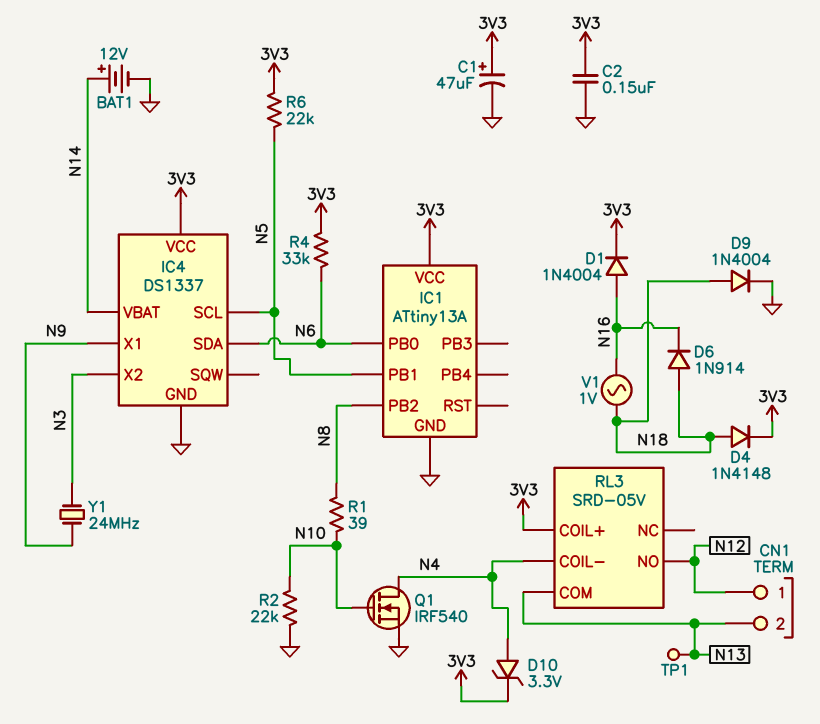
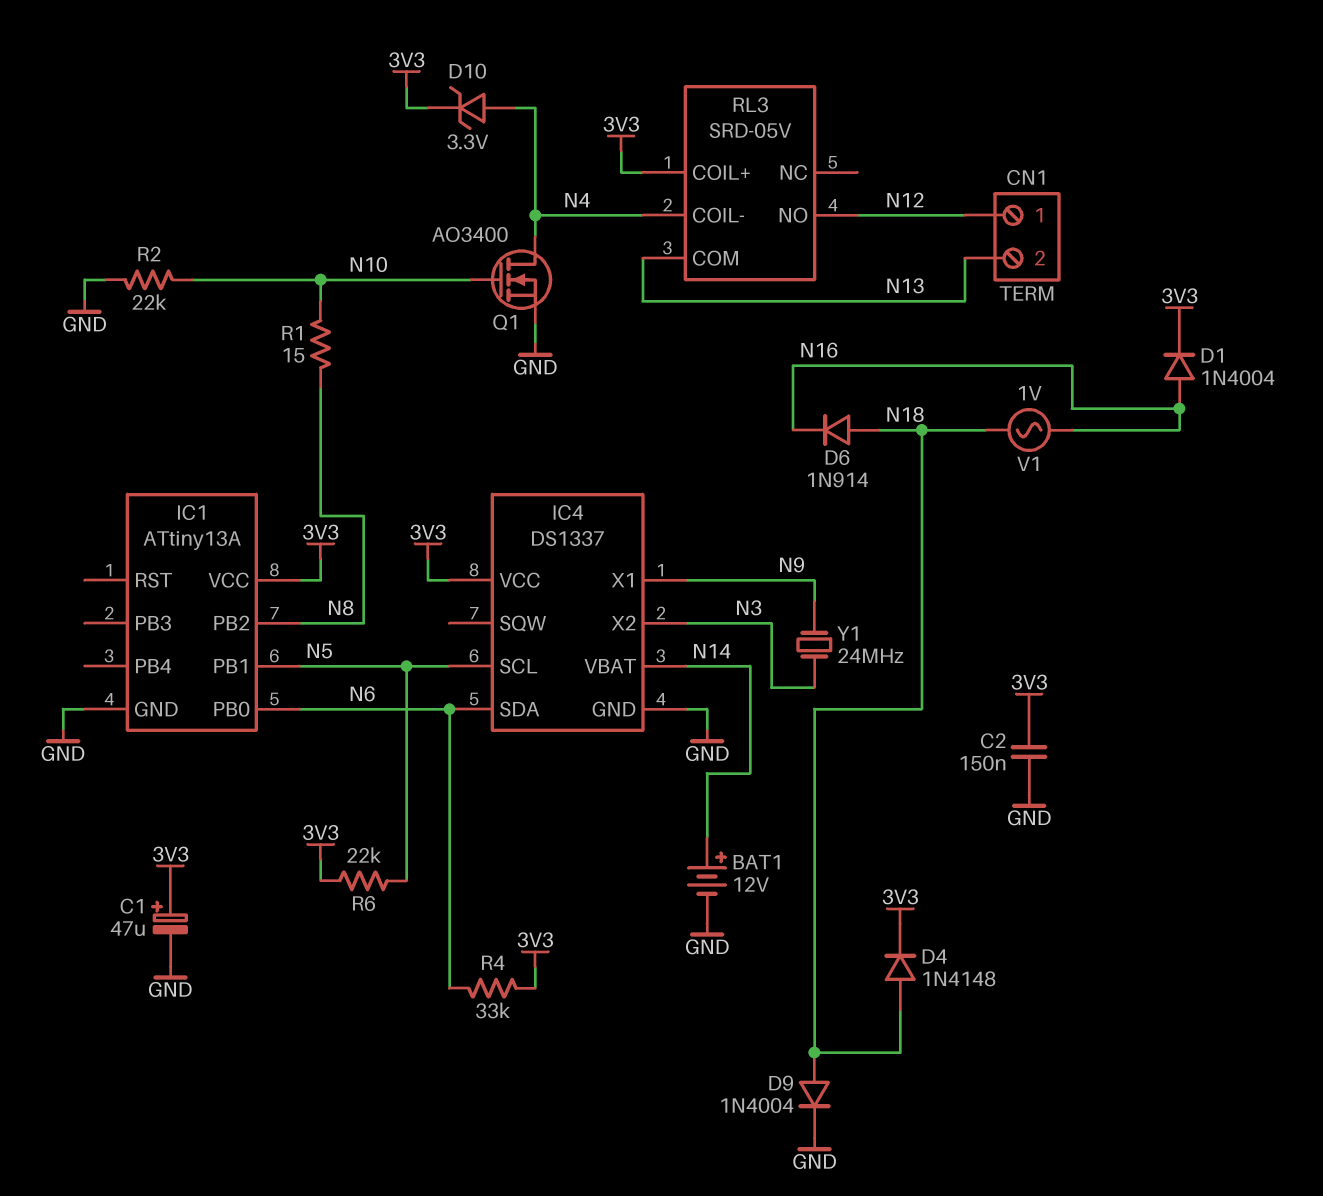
Q1: NMOS IRF540 (G N10, D N4, S GND) -> NMOS AO3400 (G N10, D N4, S GND)
R1: 39 (N8, N10) -> 15 (N8, N10)
TP1: test point (N13) -> none

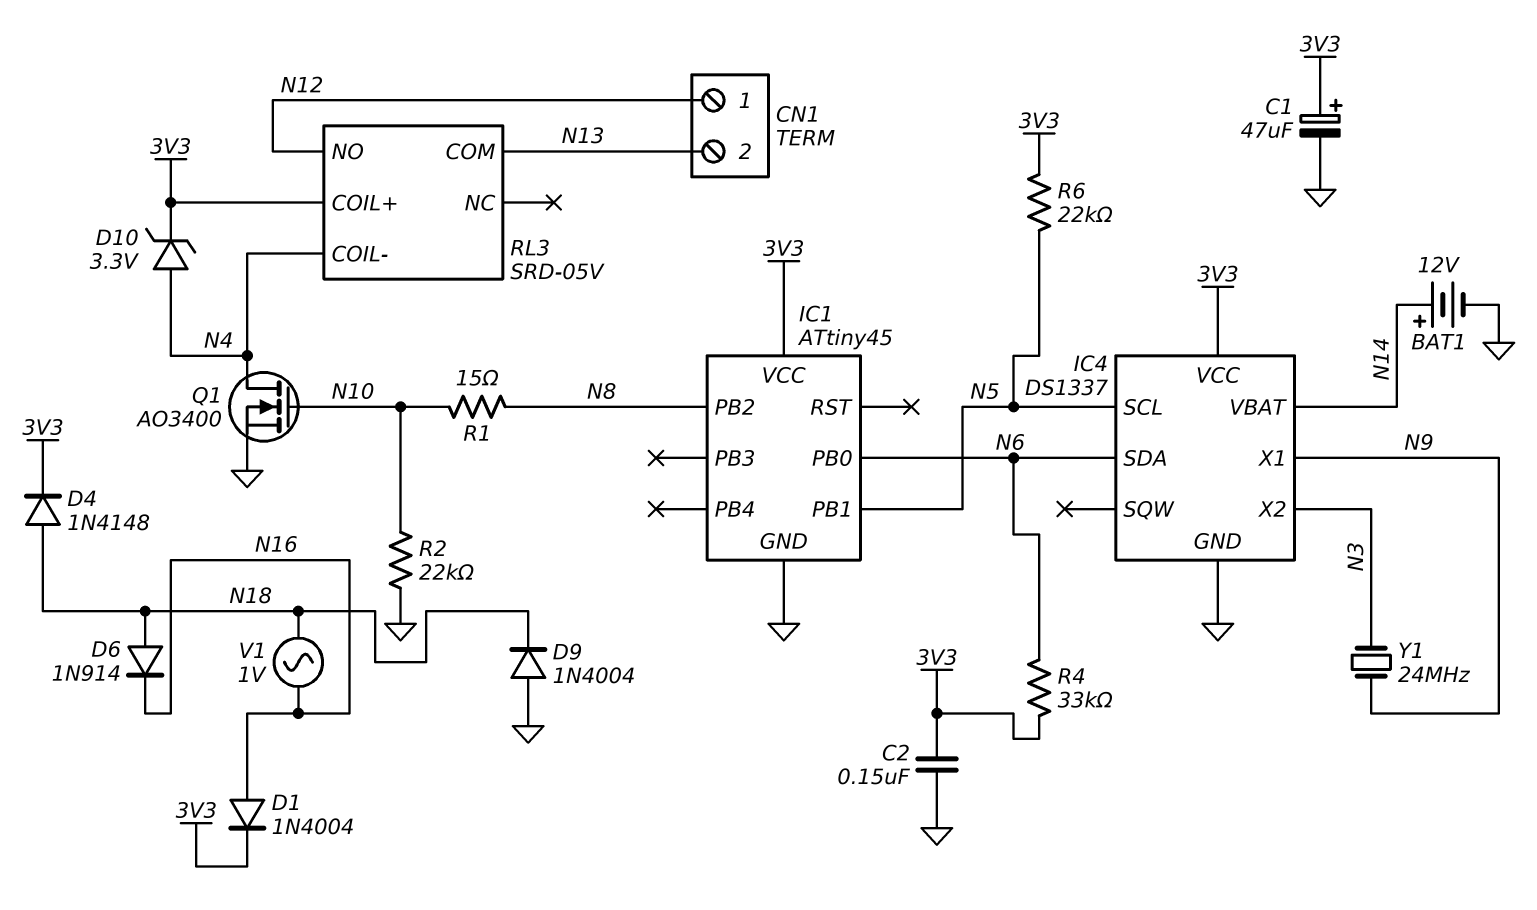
D9: diode 1N4004 (A N18, K GND) -> diode 1N4004 (A GND, K N18)
IC1: ATtiny13A -> ATtiny45

